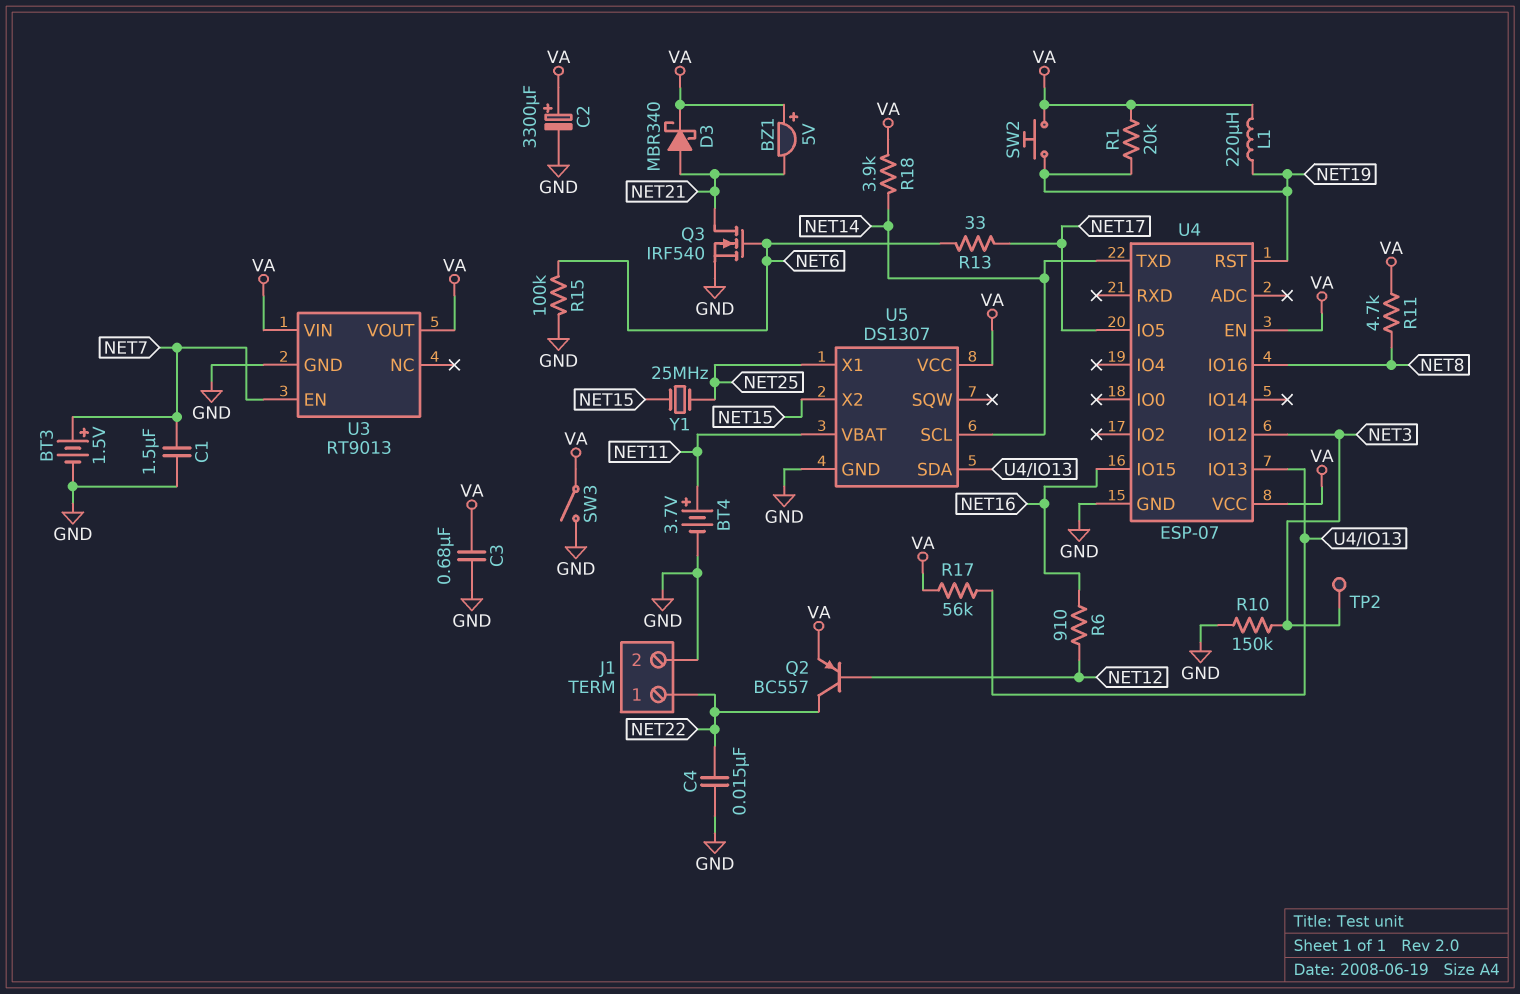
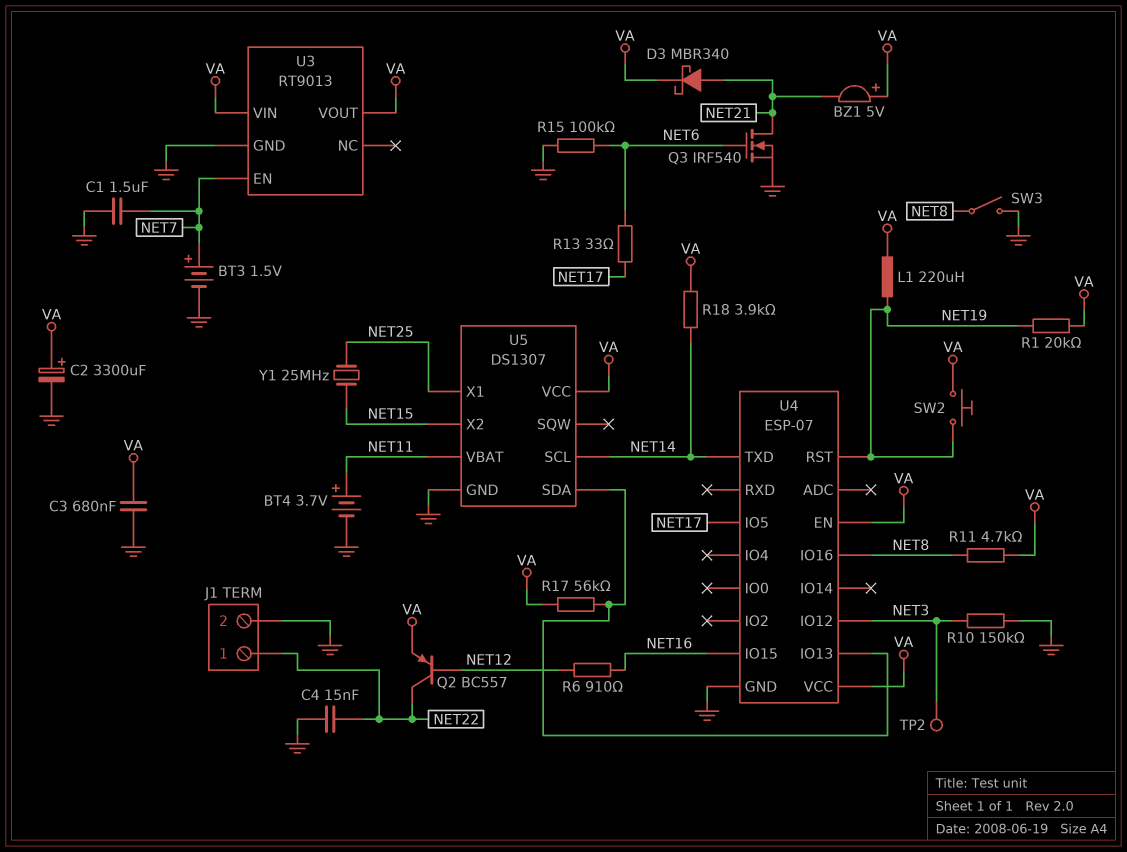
SW3: switch (GND, VA) -> switch (GND, NET8)

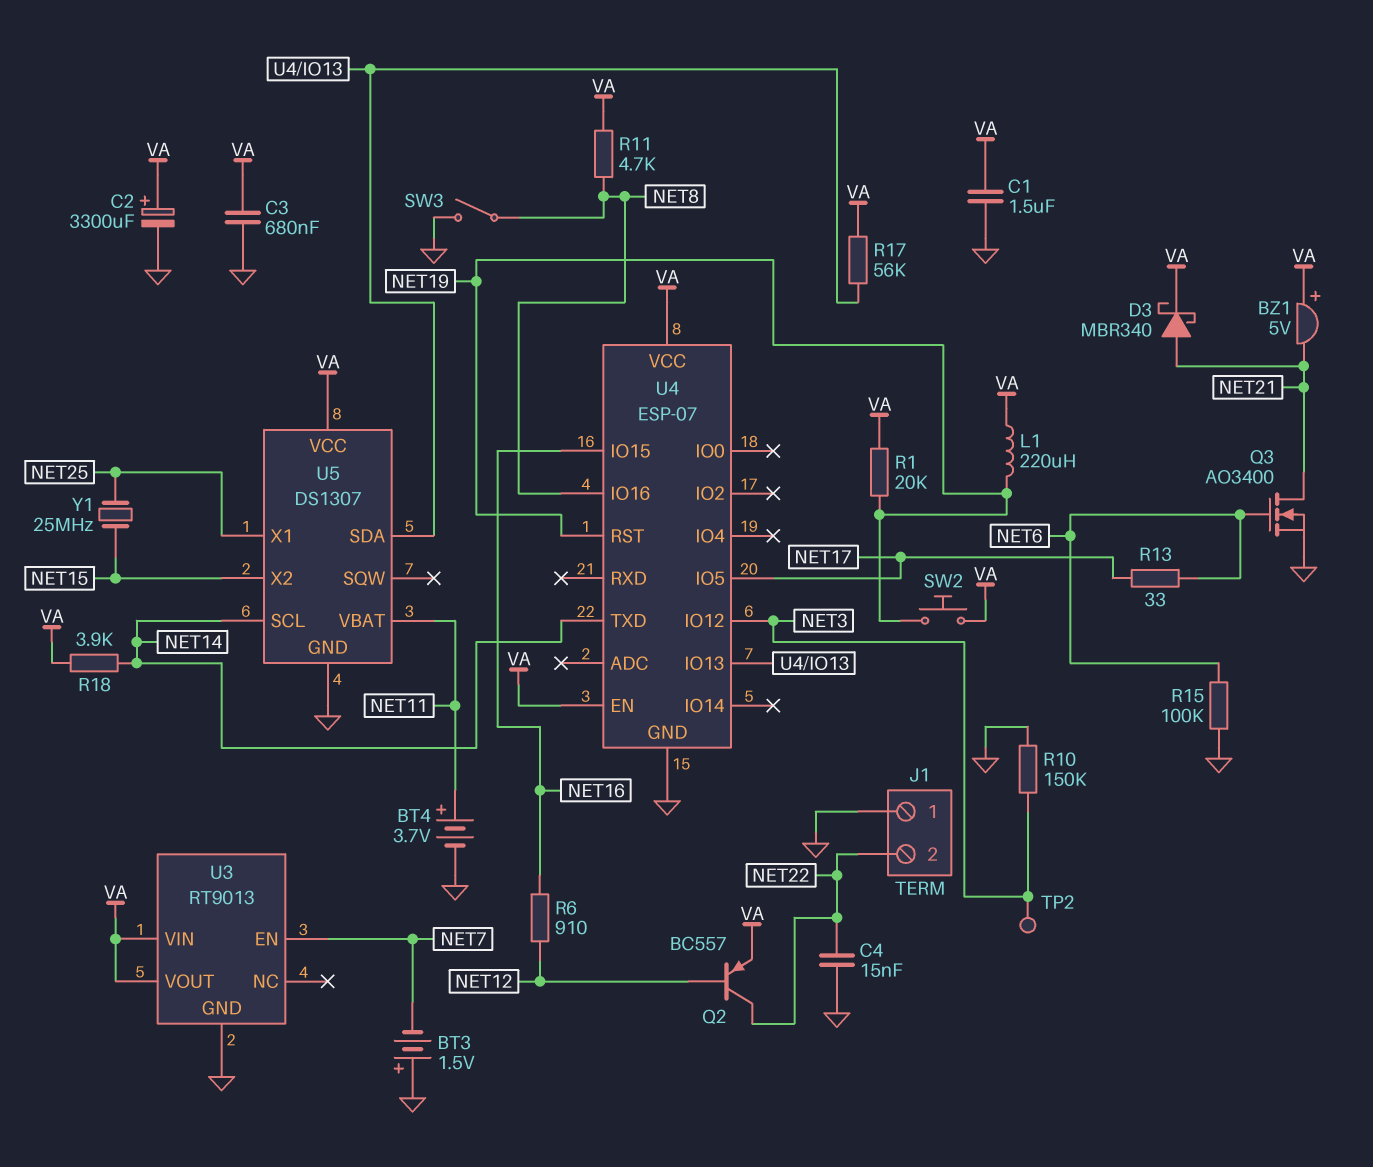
BT3: 1.5V (plus NET7, minus GND) -> 1.5V (plus GND, minus NET7)
C1: 1.5uF (GND, NET7) -> 1.5uF (GND, VA)
J1 pin 1: NET22 -> GND
J1 pin 2: GND -> NET22
Q3: NMOS IRF540 (G NET6, D NET21, S GND) -> NMOS AO3400 (G NET6, D NET21, S GND)

